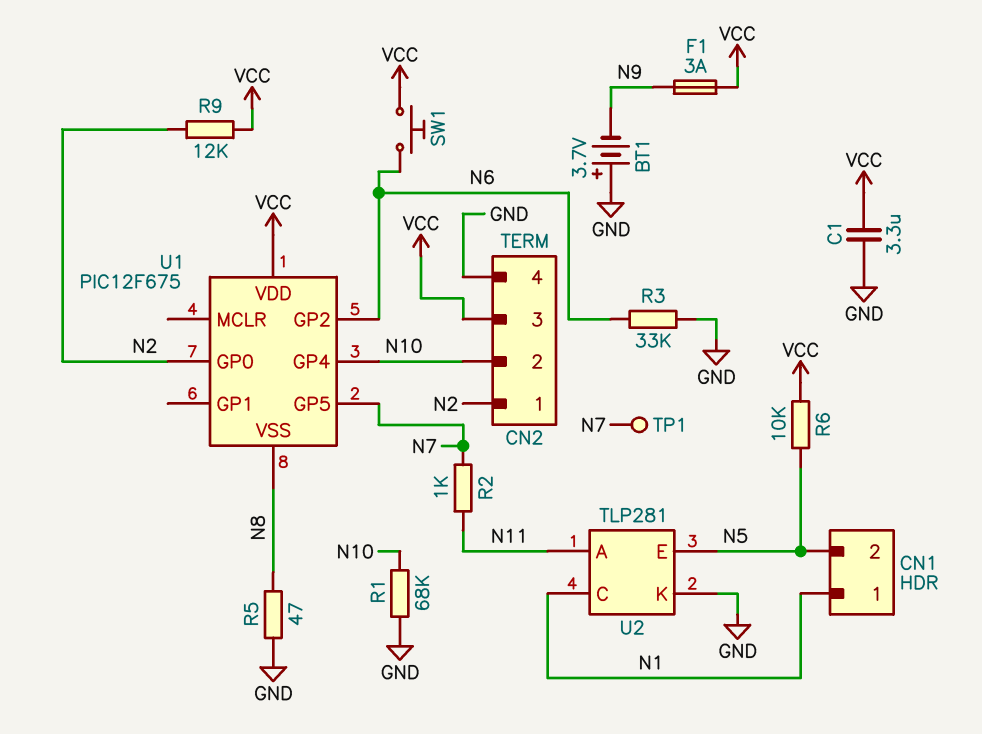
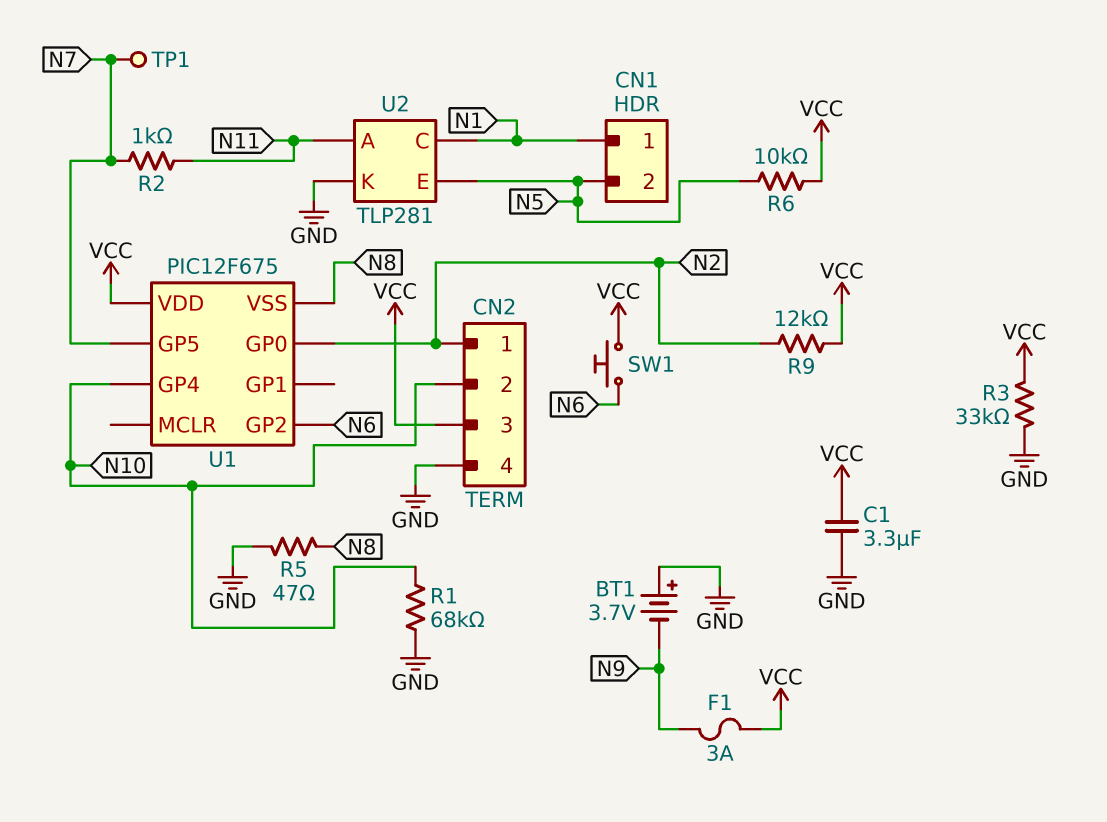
R3: 33k (GND, N6) -> 33k (GND, VCC)

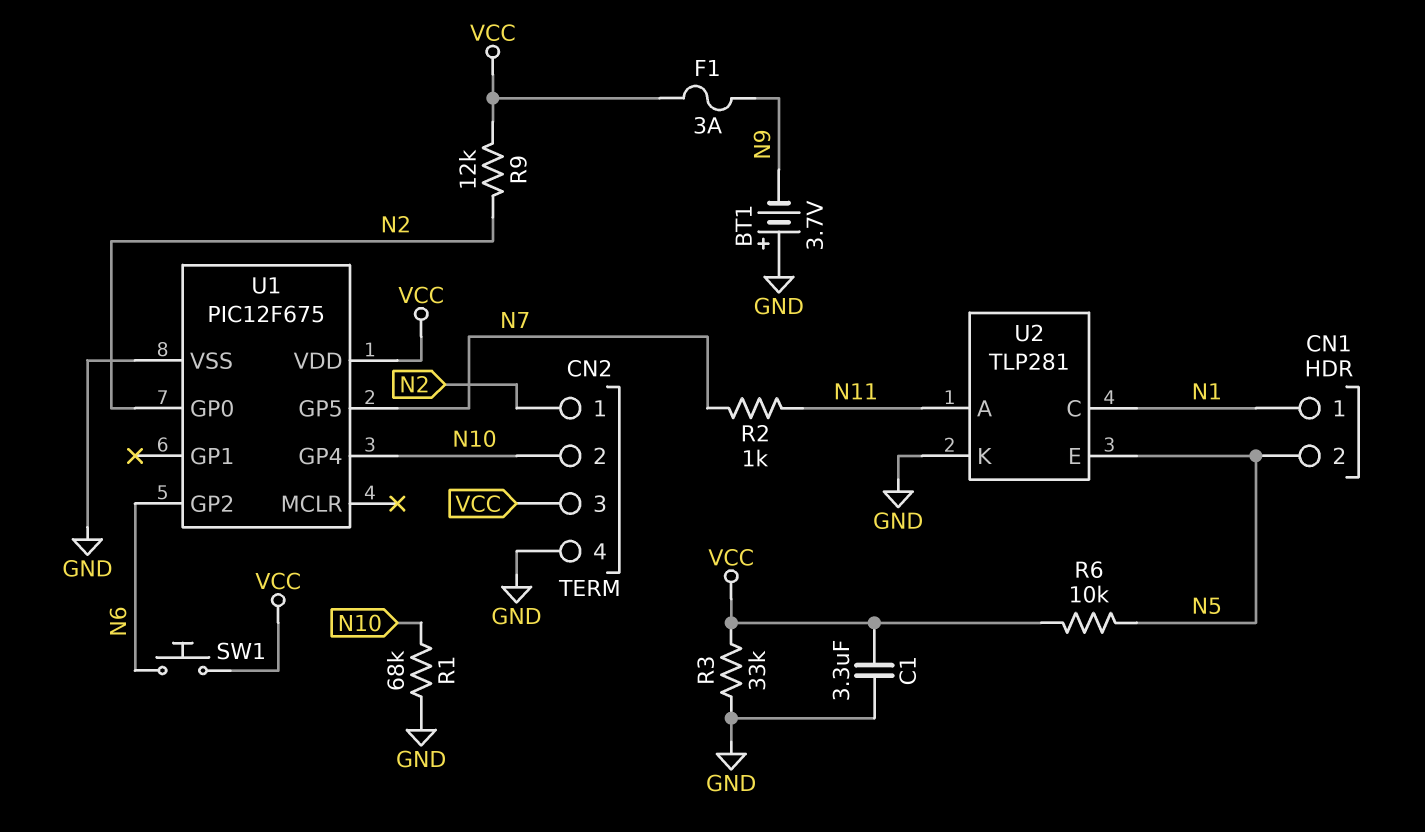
R5: 47 (GND, N8) -> none
TP1: test point (N7) -> none
U1 pin VSS: N8 -> GND

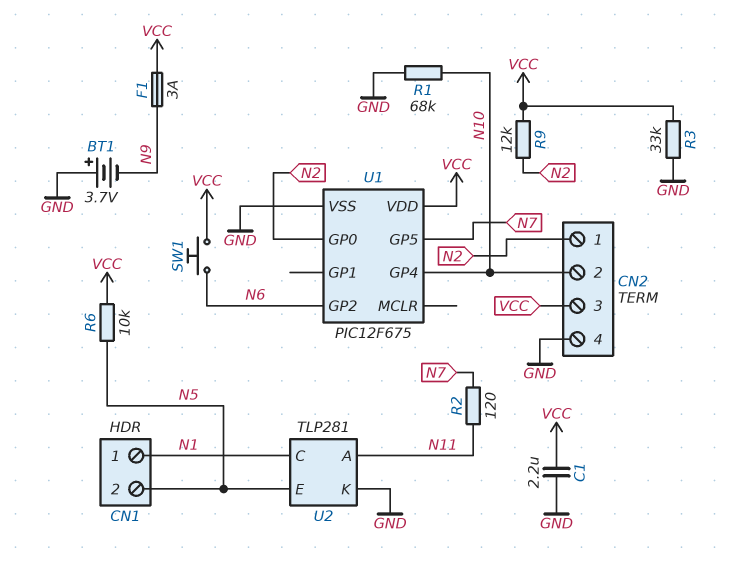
C1: 3.3uF (GND, VCC) -> 2.2uF (GND, VCC)
R2: 1k (N7, N11) -> 120 (N7, N11)

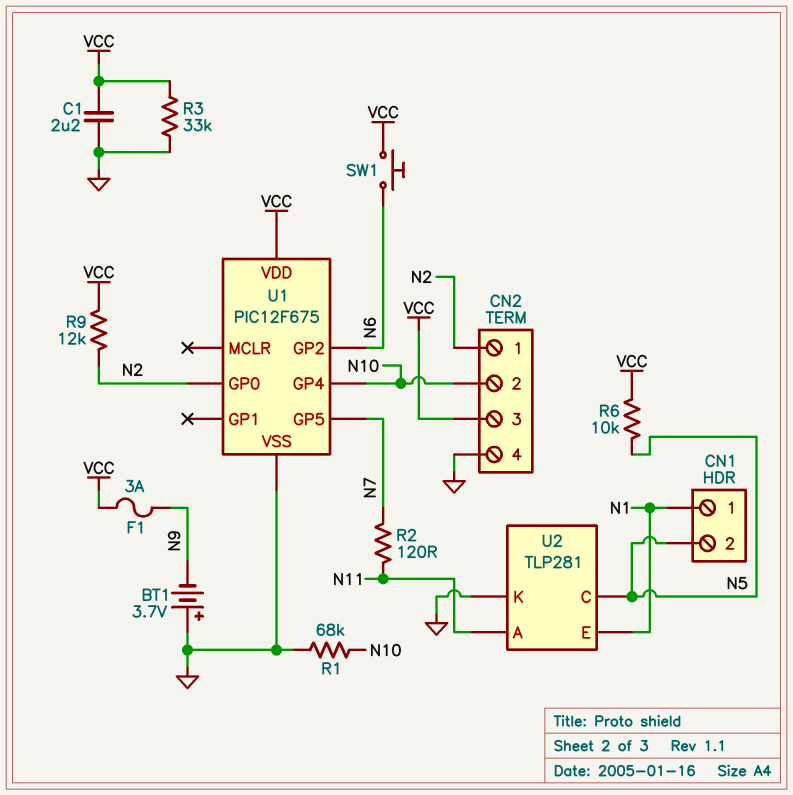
U2 pin C: N1 -> N5
U2 pin E: N5 -> N1

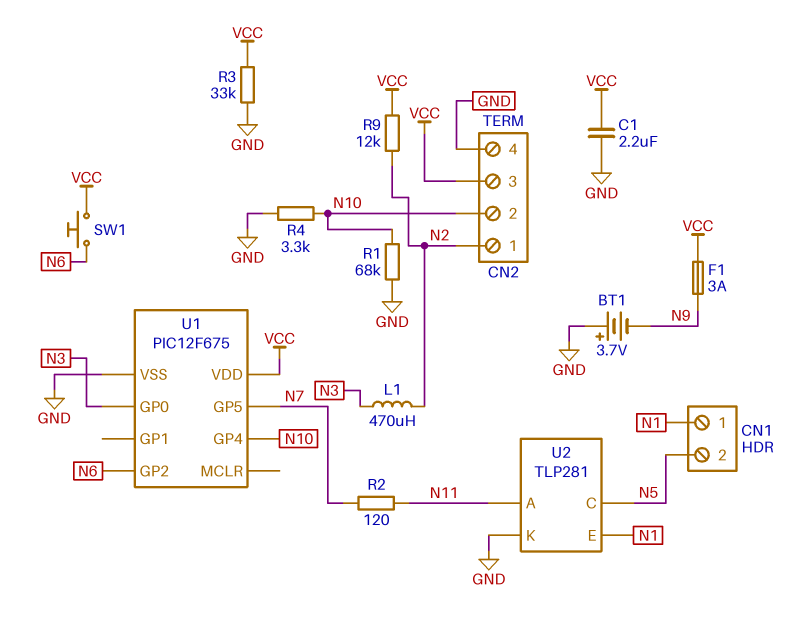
L1: none -> 470uH (N2, N3)
R4: none -> 3.3k (GND, N10)
R6: 10k (N5, VCC) -> none
U1 pin GP0: N2 -> N3

